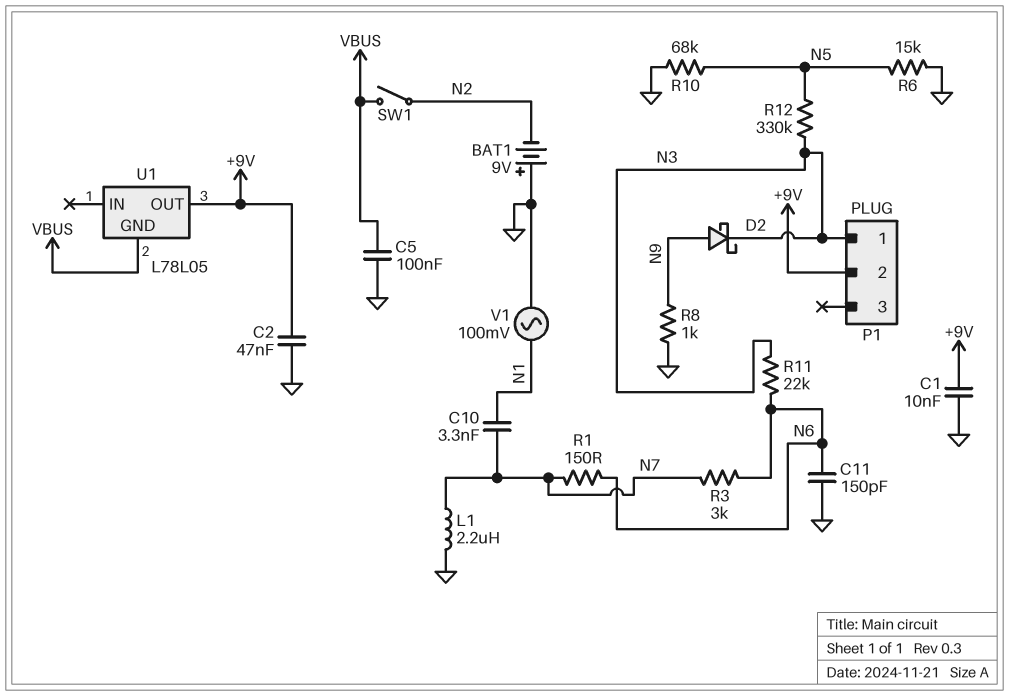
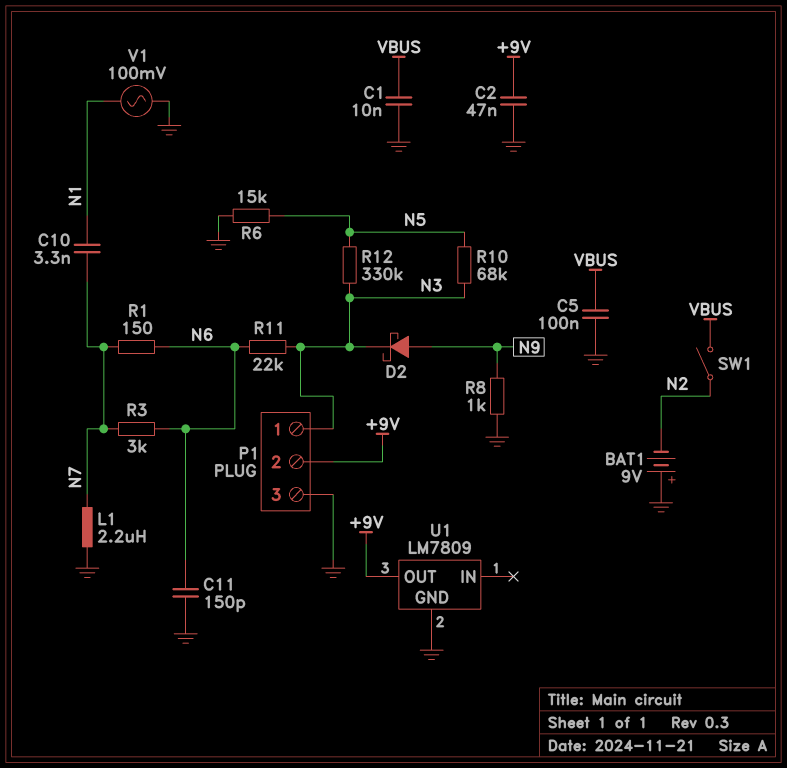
C1: 10nF (+9V, GND) -> 10nF (GND, VBUS)
P1 pin 3: none -> GND
R10: 68k (GND, N5) -> 68k (N3, N5)
U1: L78L05 -> LM7809
U1 pin GND: VBUS -> GND

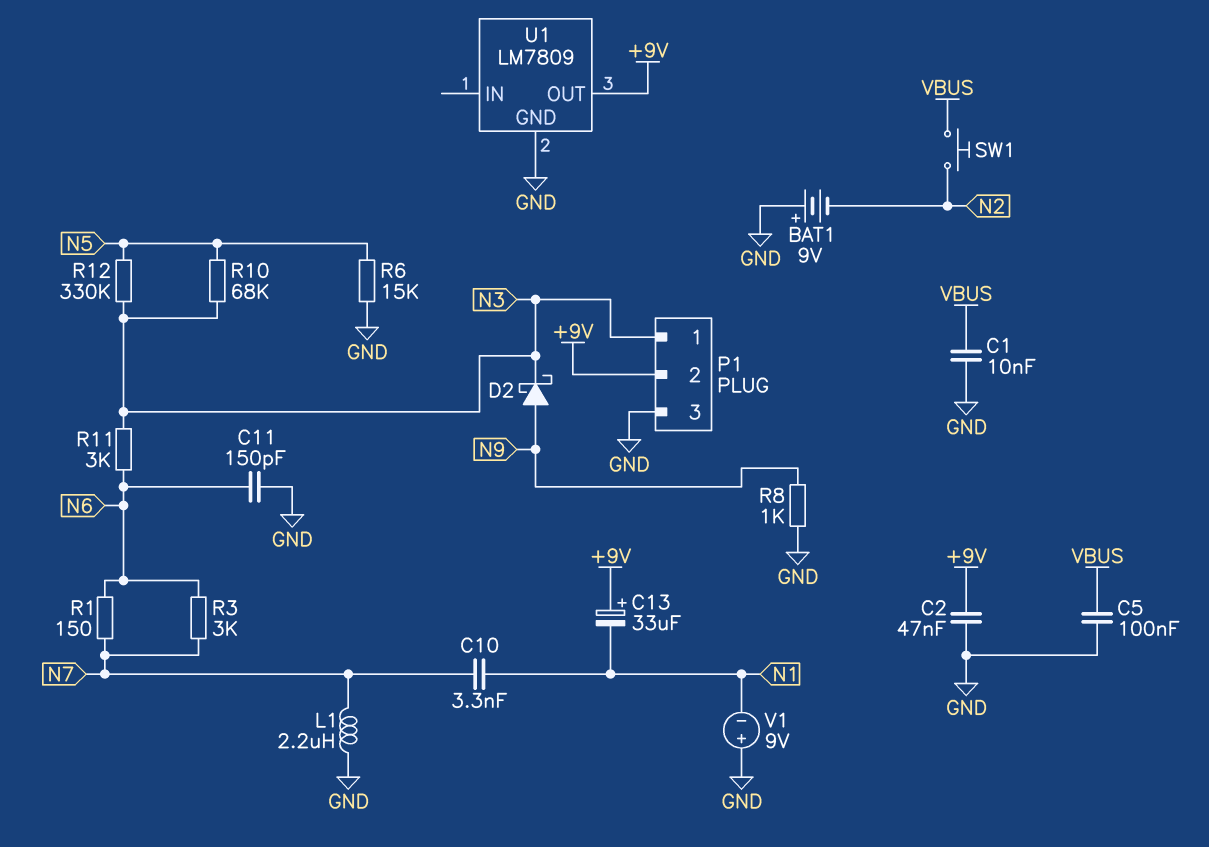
C13: none -> 33uF (plus +9V, minus N1)
R11: 22k (N3, N6) -> 3k (N3, N6)
SW1: switch (N2, VBUS) -> button (N2, VBUS)
V1: AC 100mV (GND, N1) -> 9V (plus GND, minus N1)

